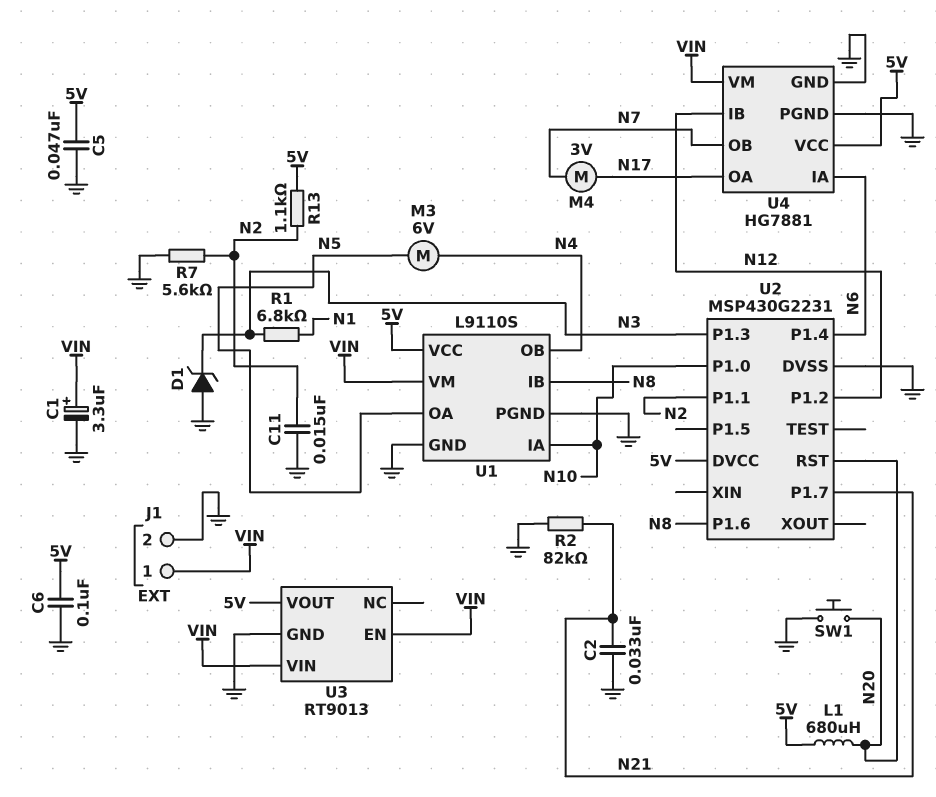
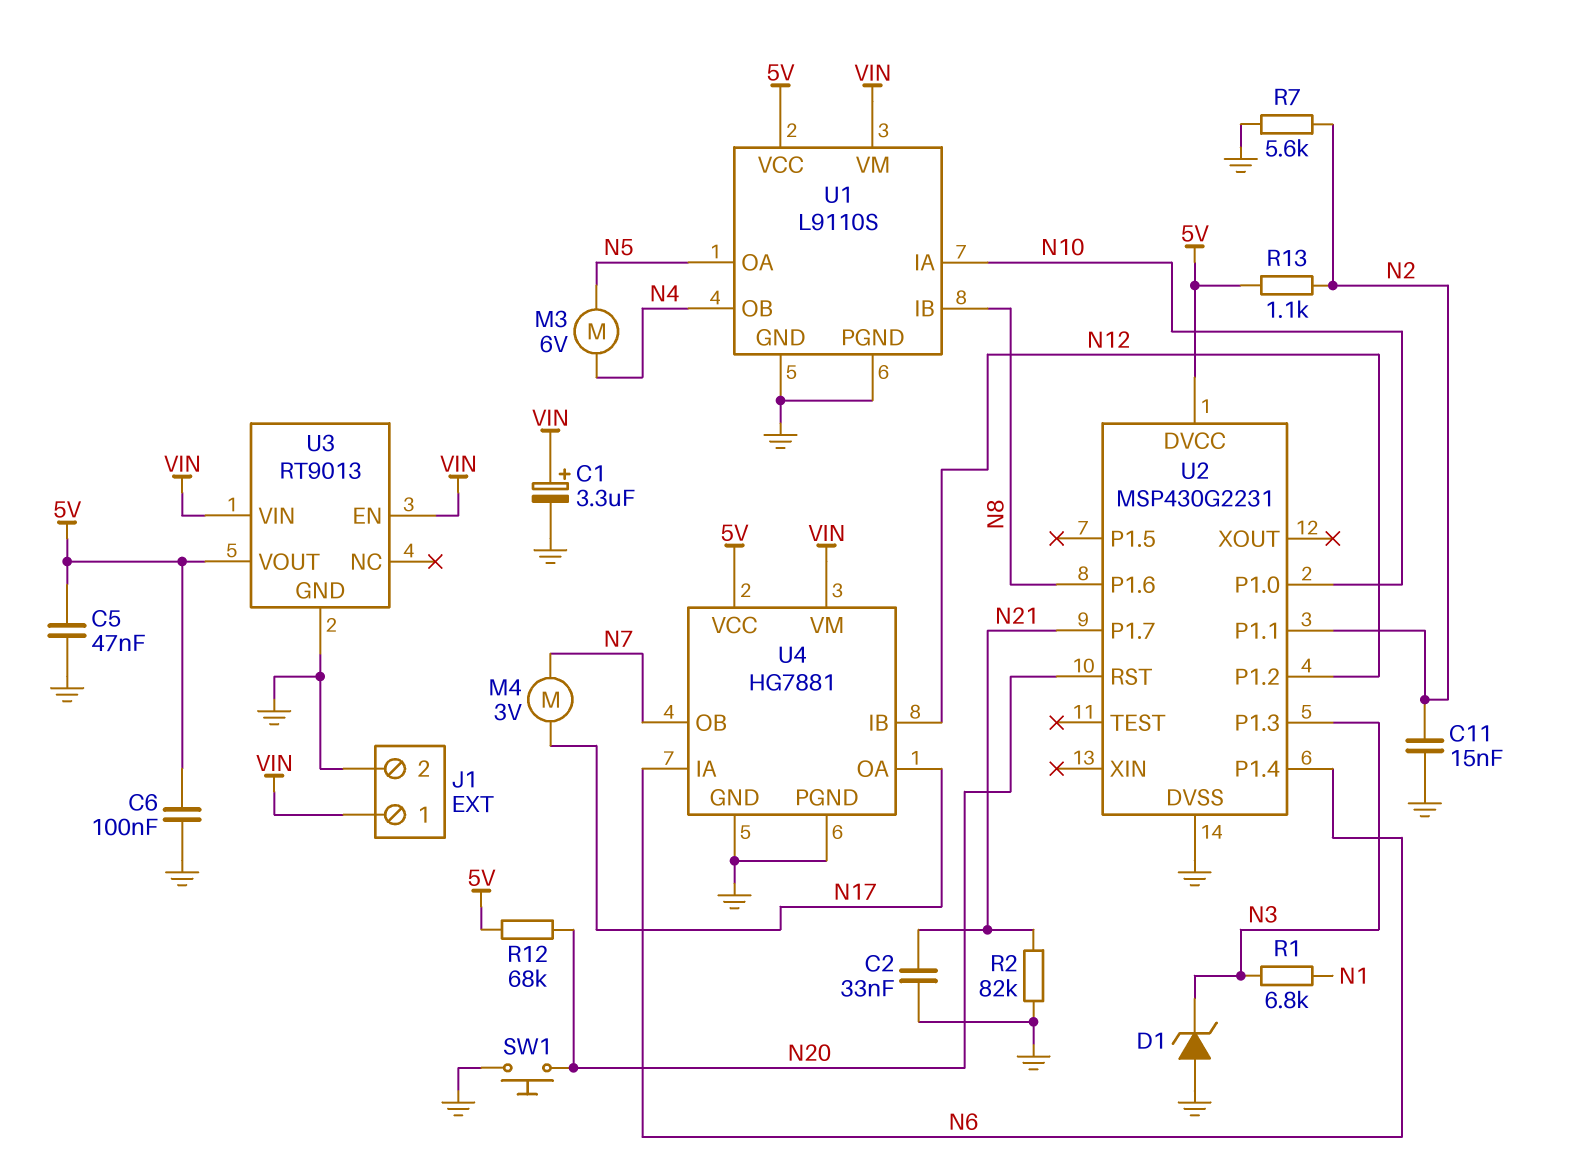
L1: 680uH (5V, N20) -> none
R12: none -> 68k (5V, N20)

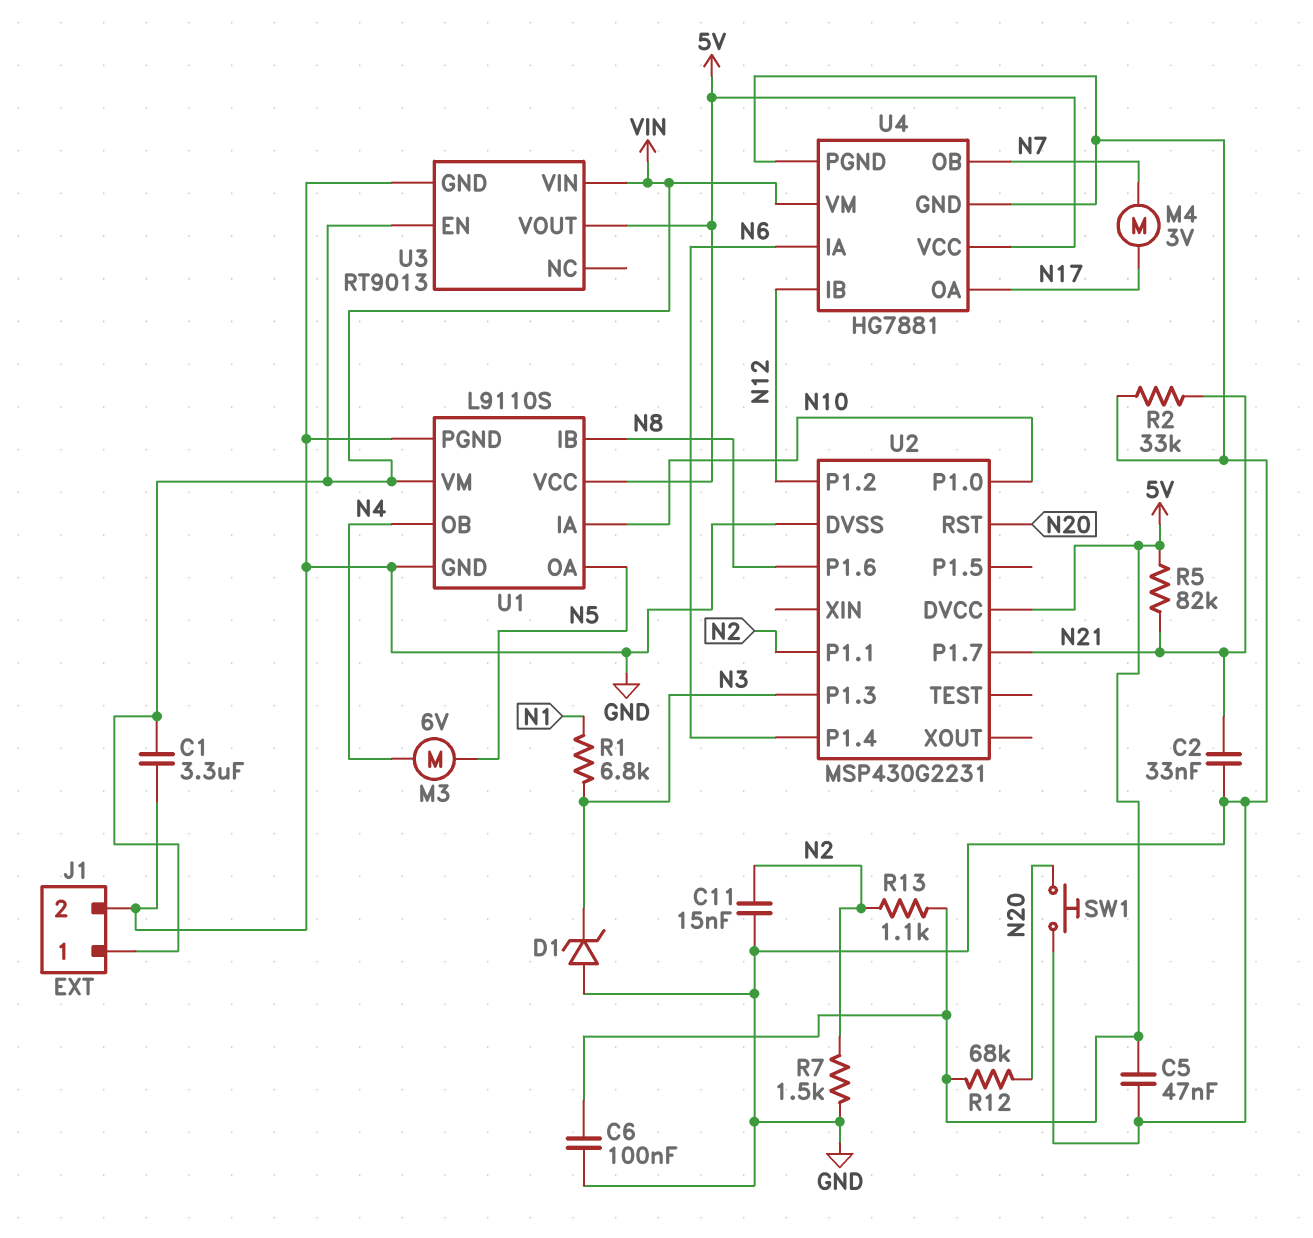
C1: 3.3uF (plus VIN, minus GND) -> 3.3uF (GND, VIN)
R2: 82k (GND, N21) -> 33k (GND, N21)
R5: none -> 82k (5V, N21)
R7: 5.6k (GND, N2) -> 1.5k (GND, N2)

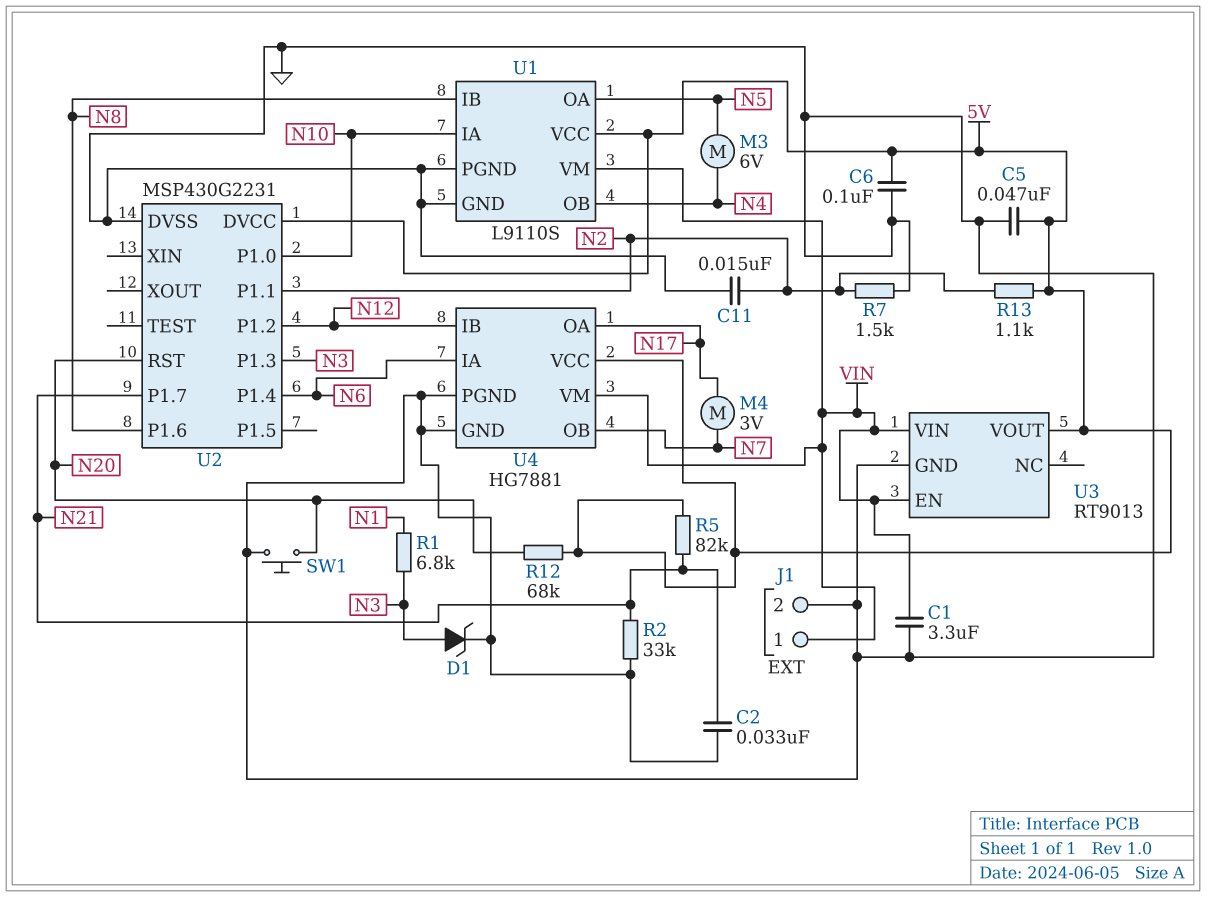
D1: zener (A GND, K N3) -> zener (A N3, K GND)

